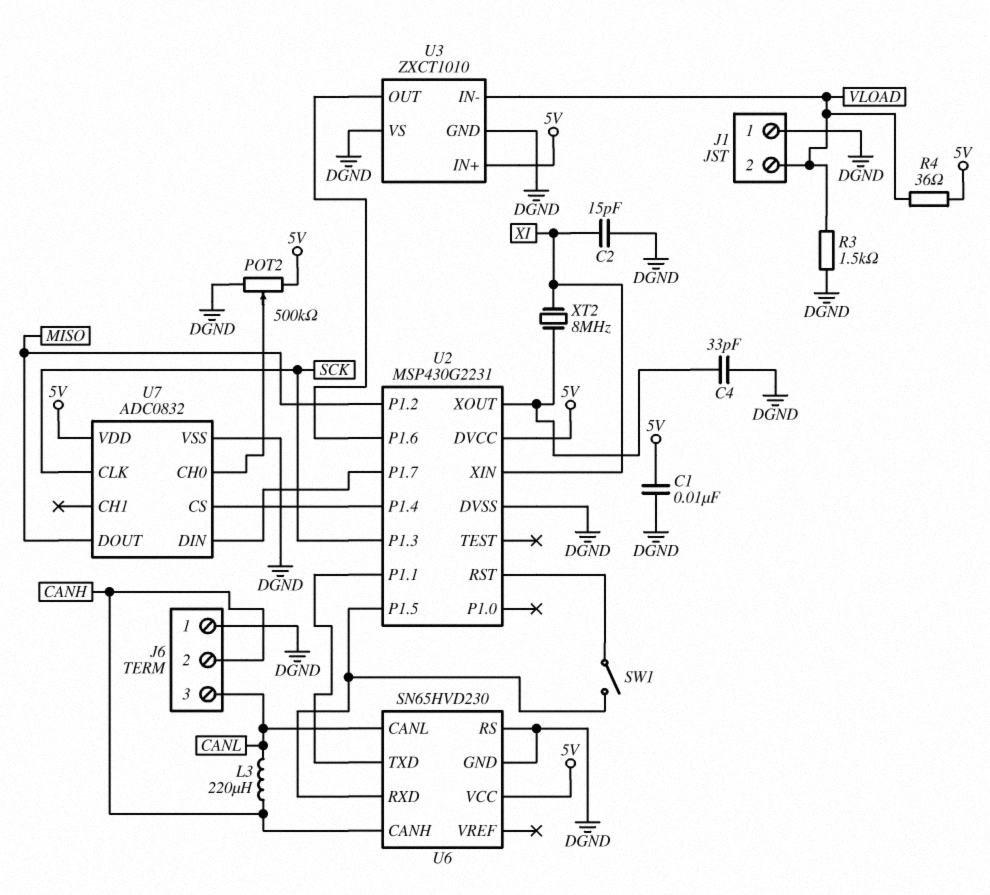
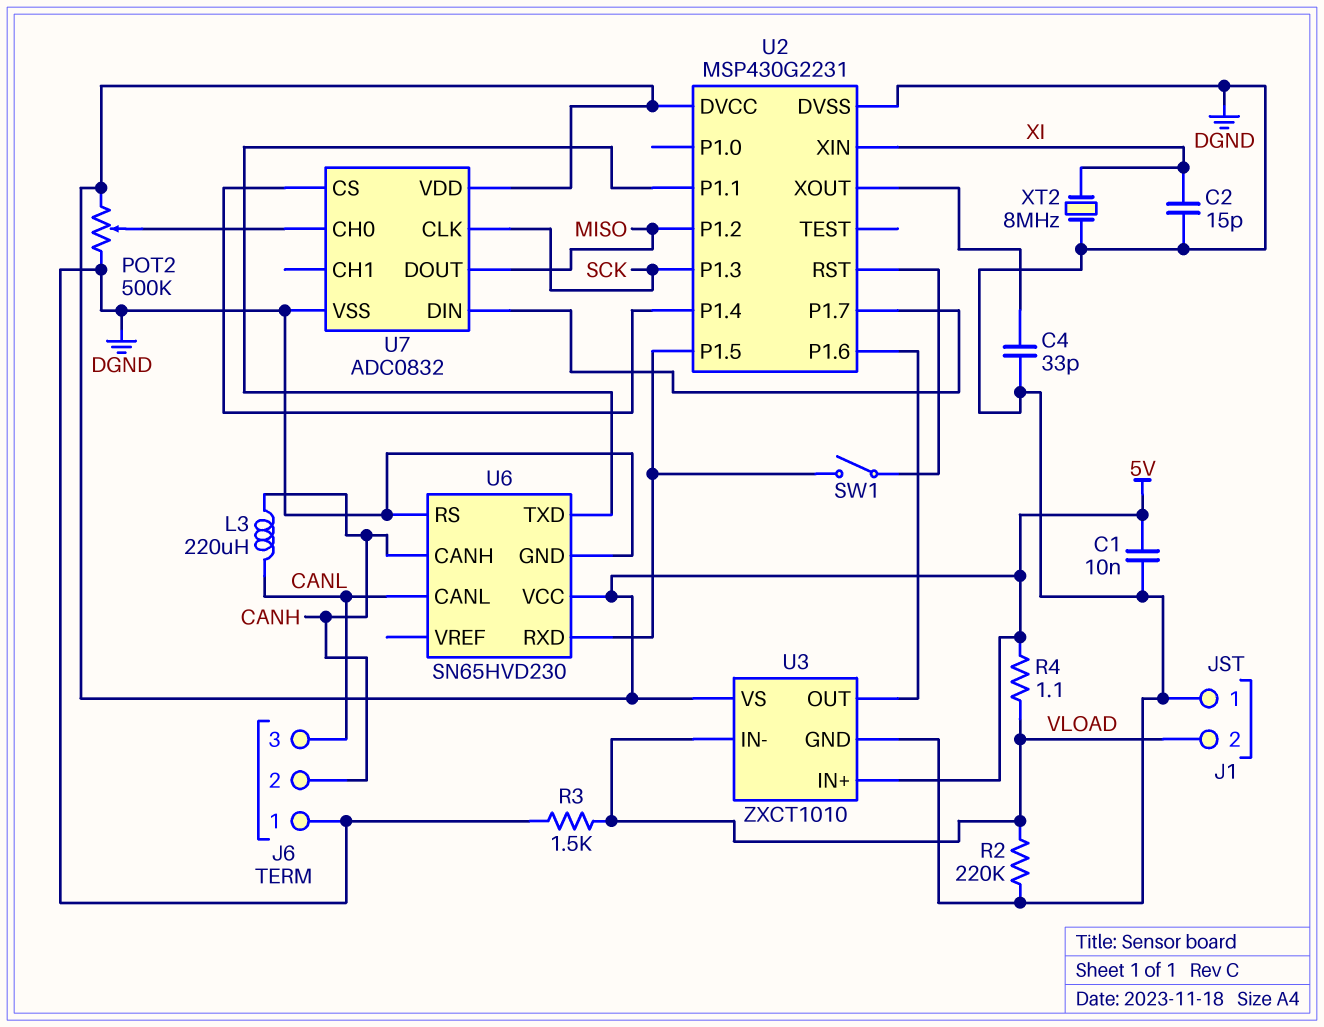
R2: none -> 220k (DGND, VLOAD)
R4: 36 (5V, VLOAD) -> 1.1 (5V, VLOAD)
U3 pin VS: DGND -> 5V
XT2: 8MHz (U2/XOUT, XI) -> 8MHz (DGND, XI)

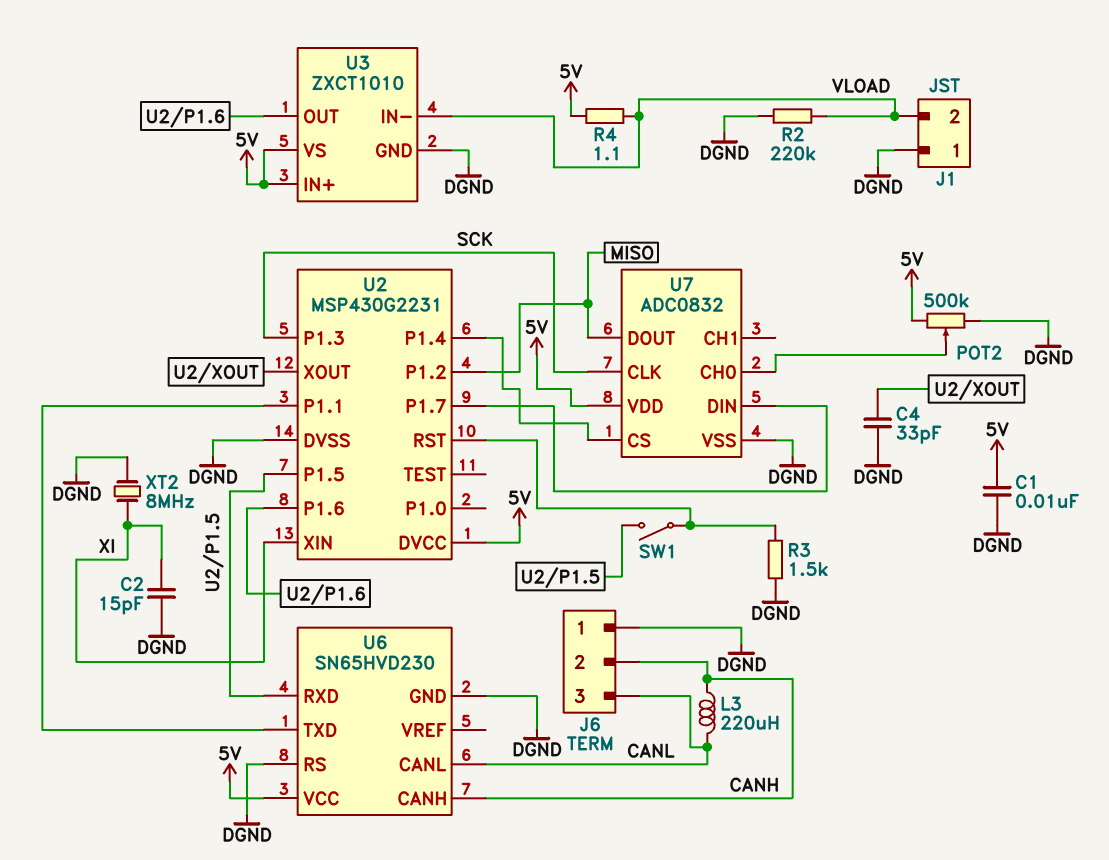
R3: 1.5k (DGND, VLOAD) -> 1.5k (DGND, U2/RST)

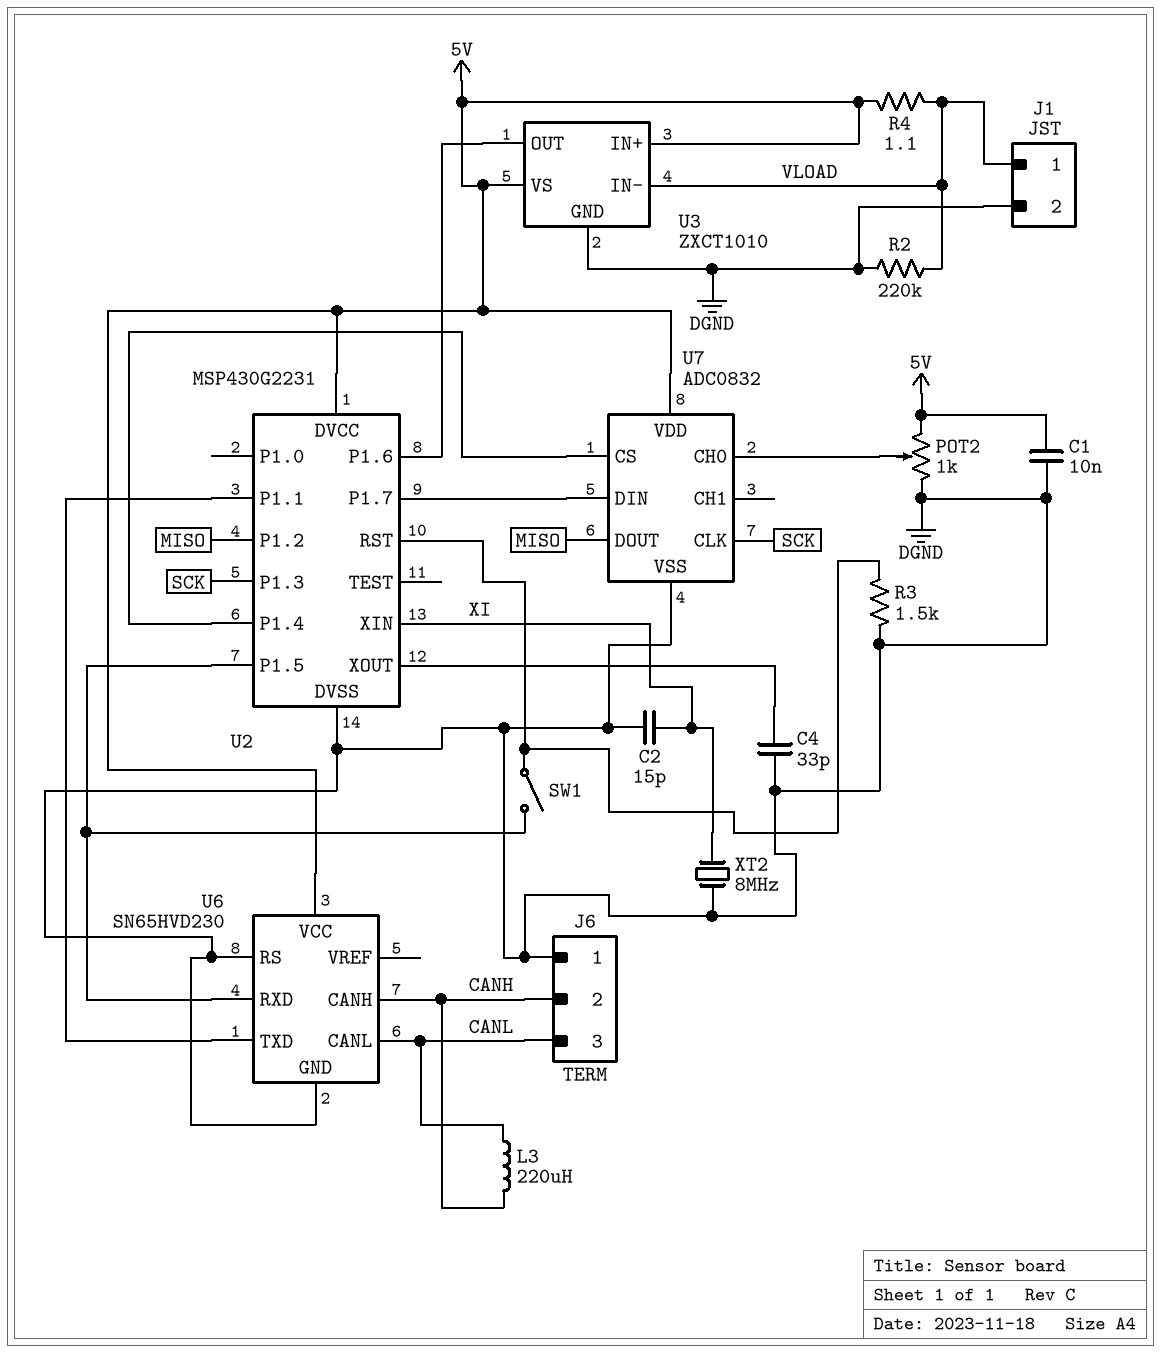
J1 pin 1: DGND -> VLOAD
J1 pin 2: VLOAD -> DGND
POT2: 500k (5V, DGND, wiper U7/CH0) -> 1k (5V, DGND, wiper U7/CH0)

